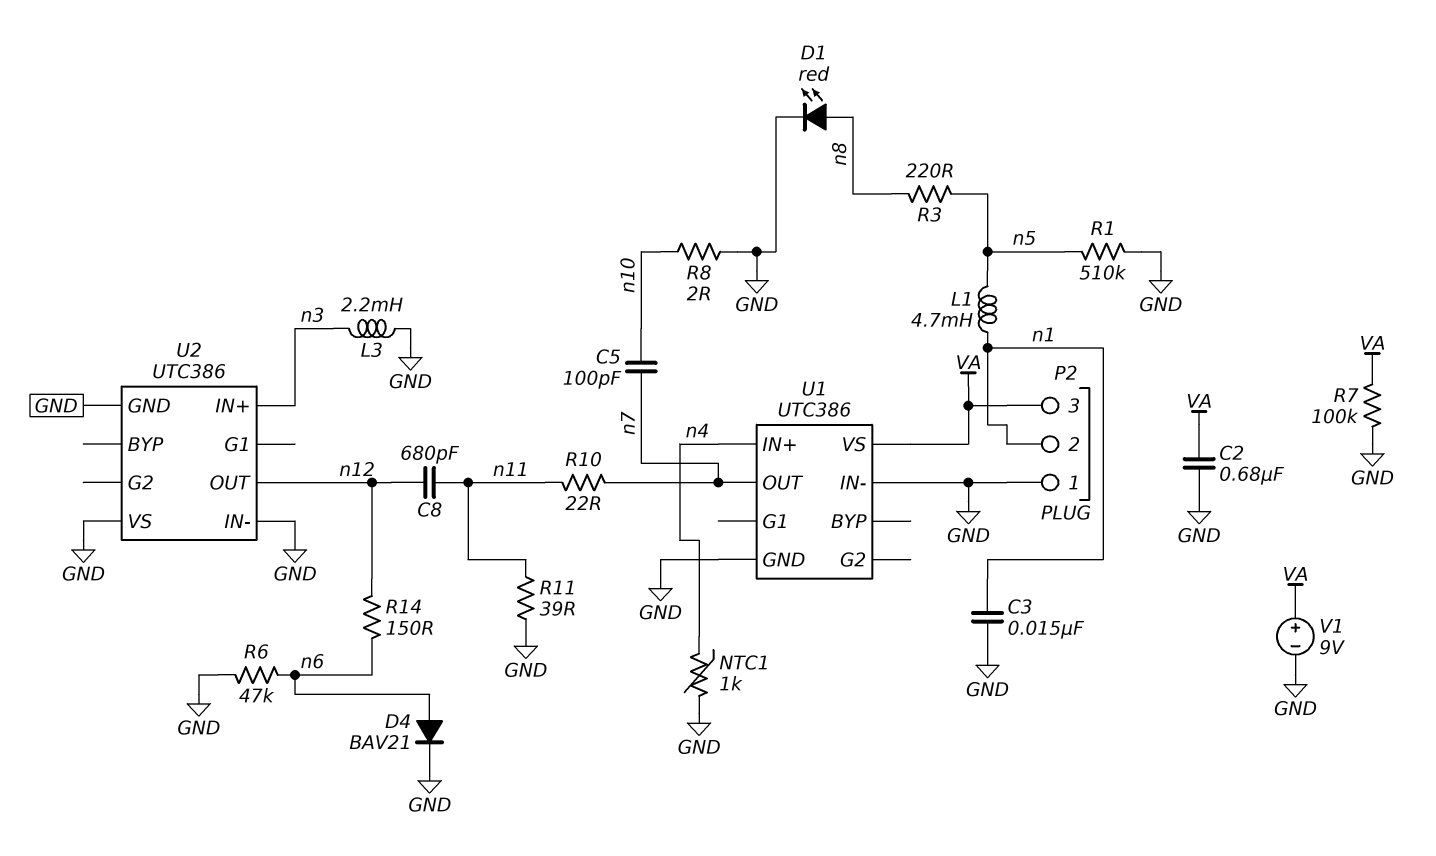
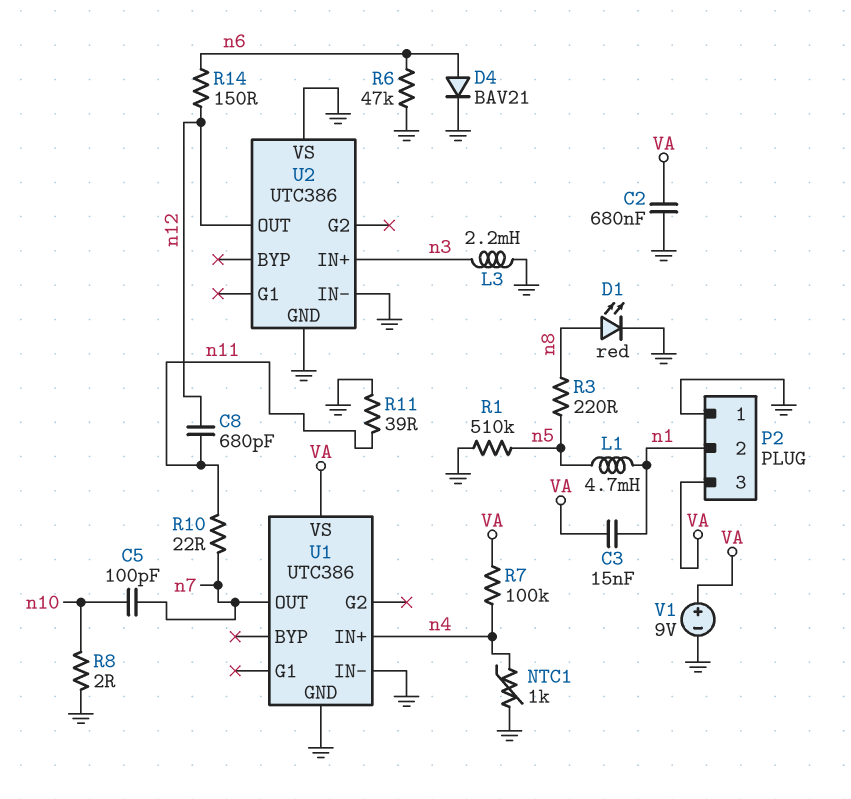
C3: 15nF (GND, n1) -> 15nF (VA, n1)
R7: 100k (GND, VA) -> 100k (VA, n4)

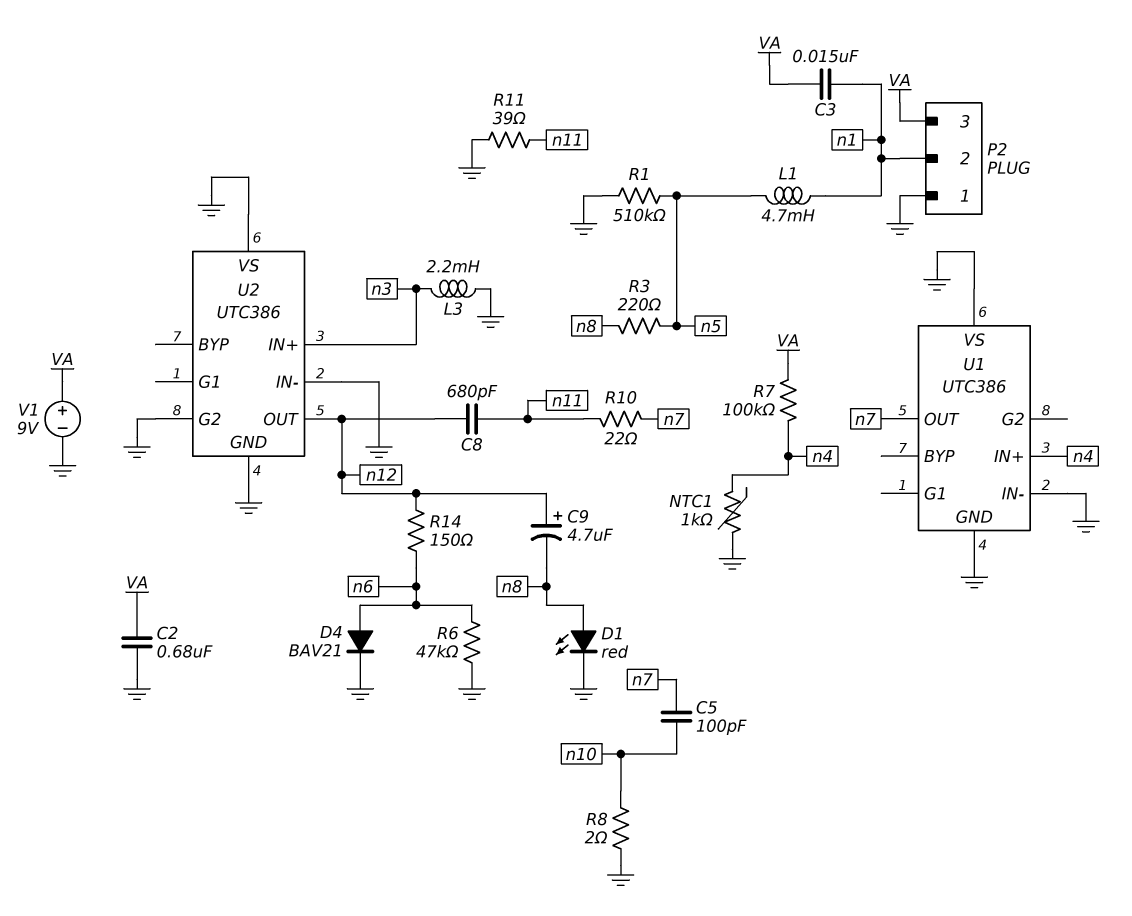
C9: none -> 4.7uF (plus n12, minus n8)
U1 pin VS: VA -> GND
U2 pin G2: none -> GND

